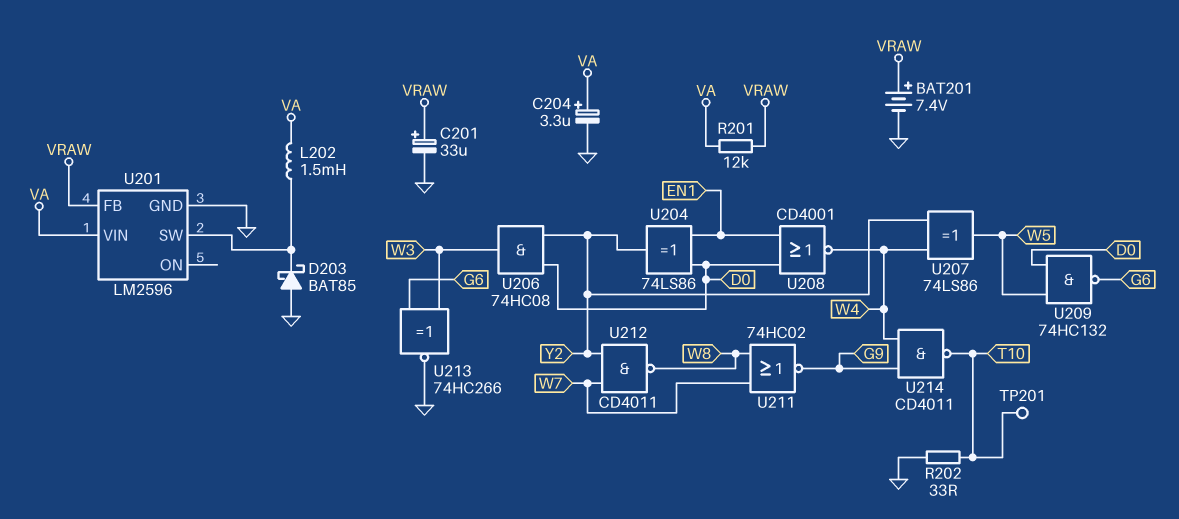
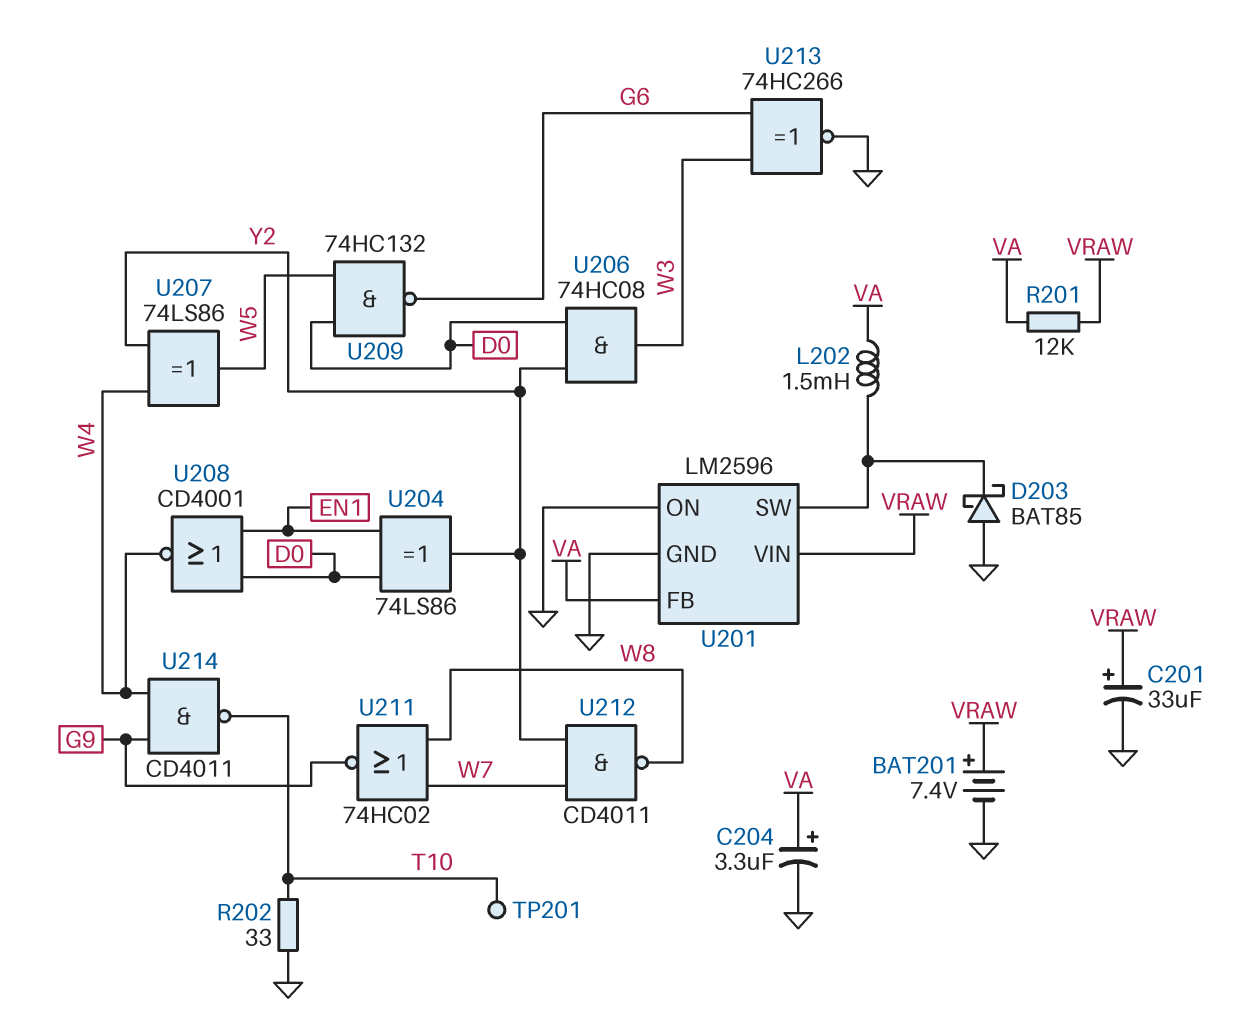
U201 pin FB: VRAW -> VA
U201 pin ON: none -> GND
U201 pin VIN: VA -> VRAW

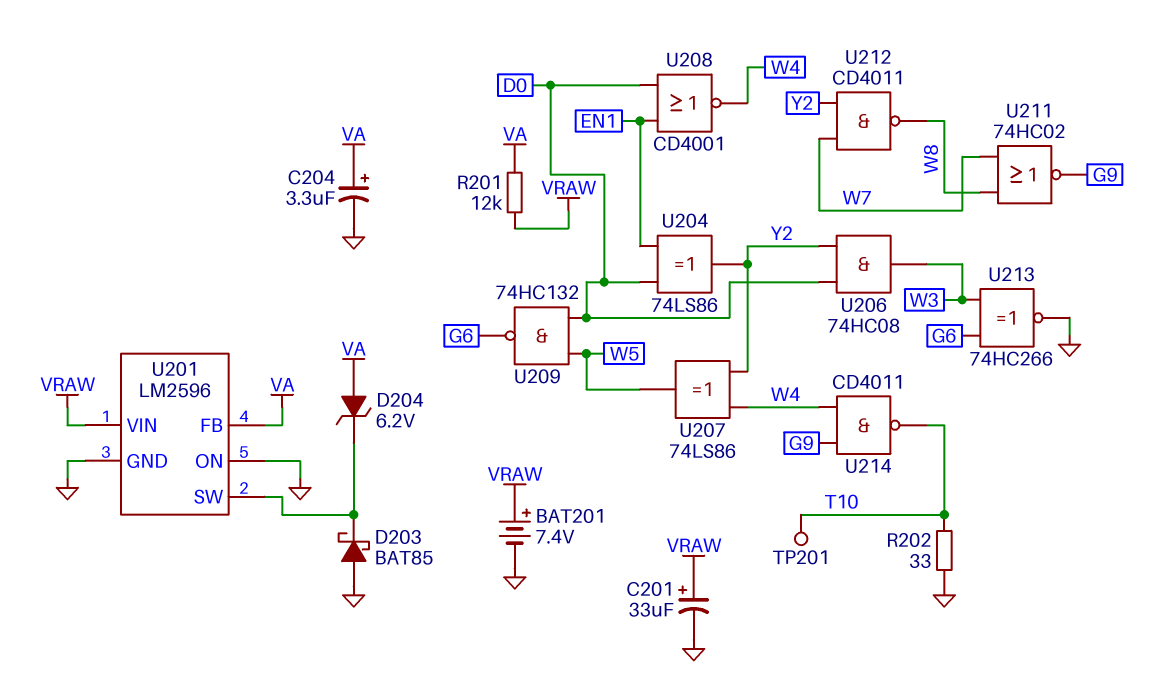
D204: none -> zener 6.2V (A VA, K U201/SW)
L202: 1.5mH (U201/SW, VA) -> none

